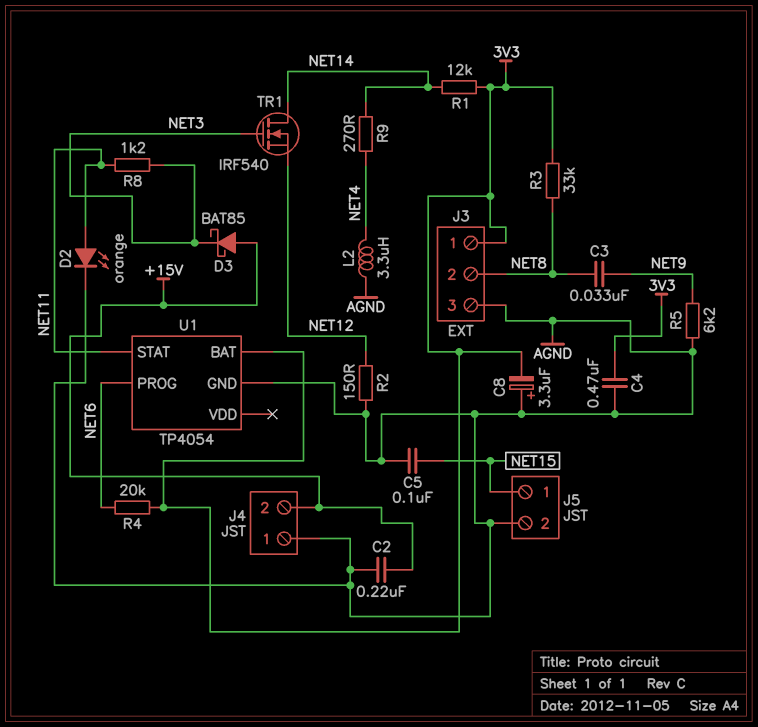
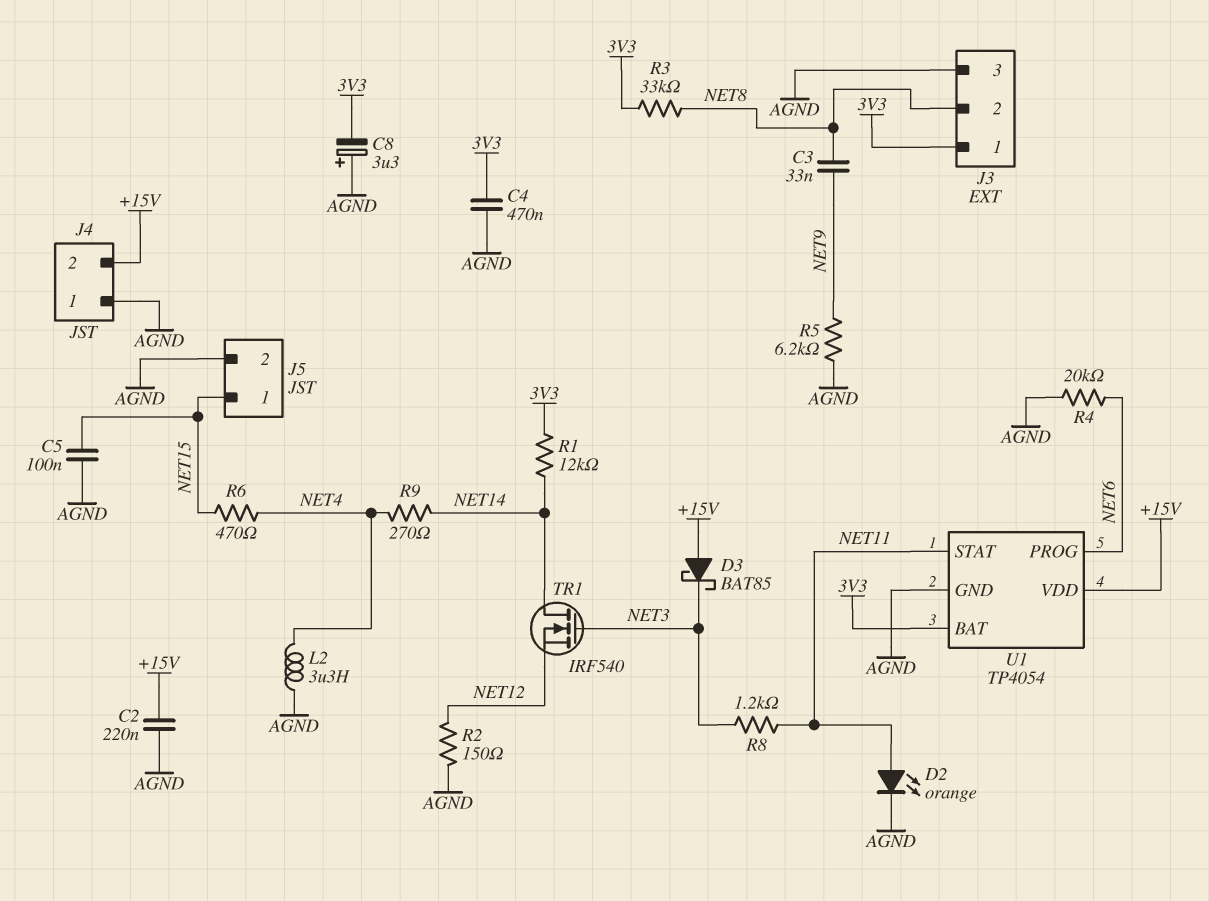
R4: 20k (3V3, NET6) -> 20k (AGND, NET6)
R6: none -> 470 (NET4, NET15)
U1 pin VDD: none -> +15V

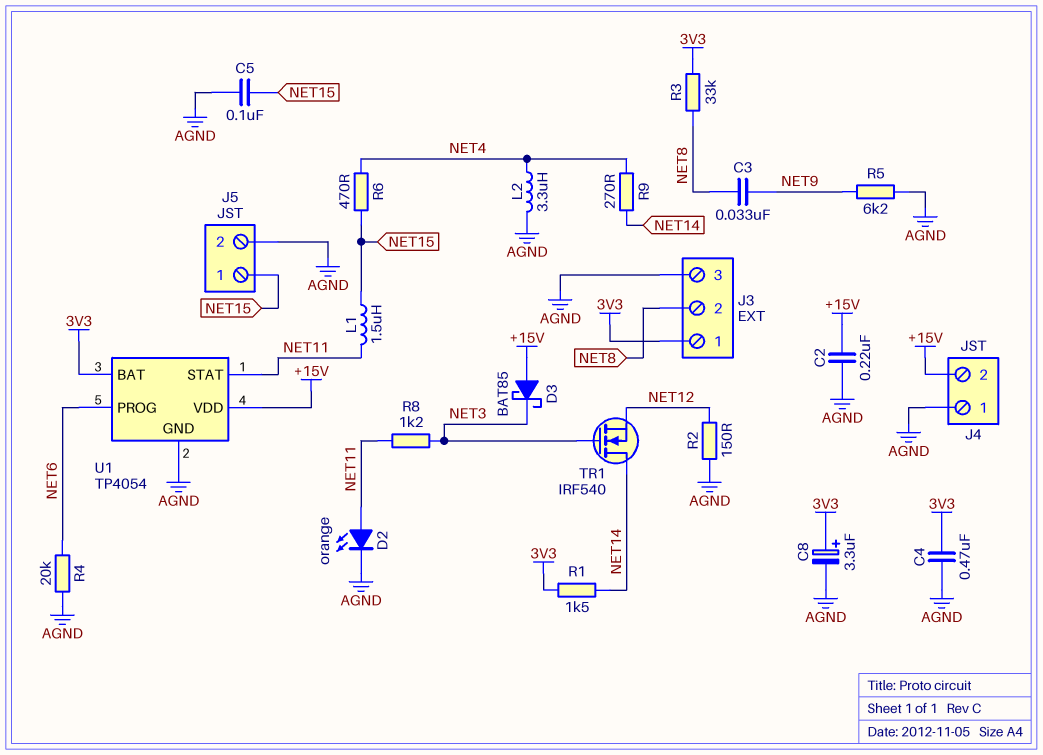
C8: 3.3uF (plus AGND, minus 3V3) -> 3.3uF (plus 3V3, minus AGND)
L1: none -> 1.5uH (NET11, NET15)
R1: 12k (3V3, NET14) -> 1.5k (3V3, NET14)

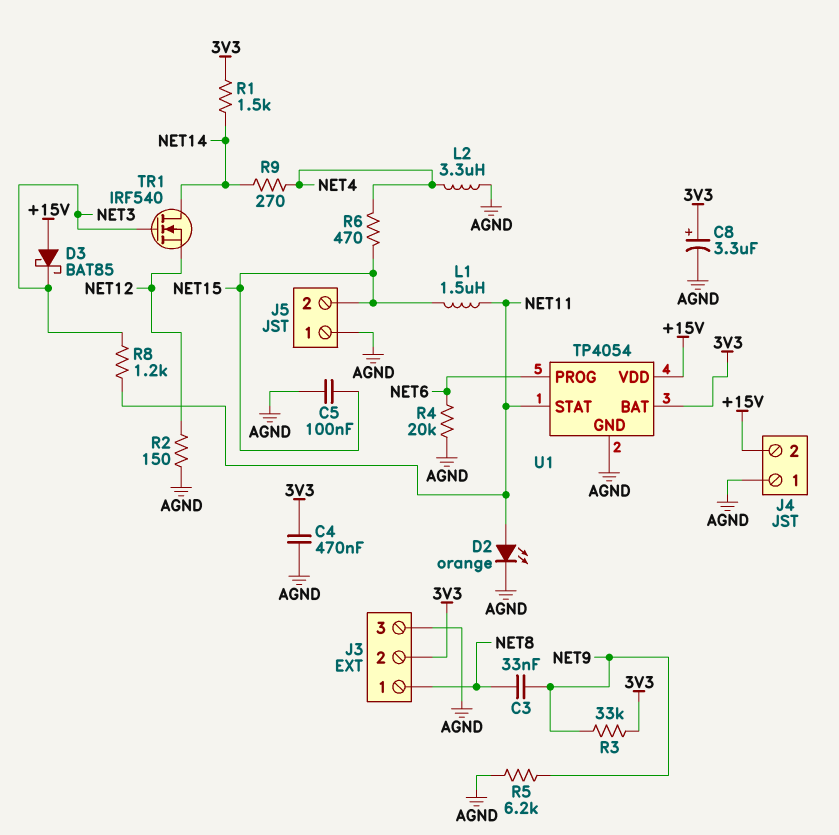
C2: 220nF (+15V, AGND) -> none
J3 pin 1: 3V3 -> NET8
J3 pin 2: NET8 -> 3V3
J5 pin 1: NET15 -> AGND
J5 pin 2: AGND -> NET15
R3: 33k (3V3, NET8) -> 33k (3V3, NET9)

